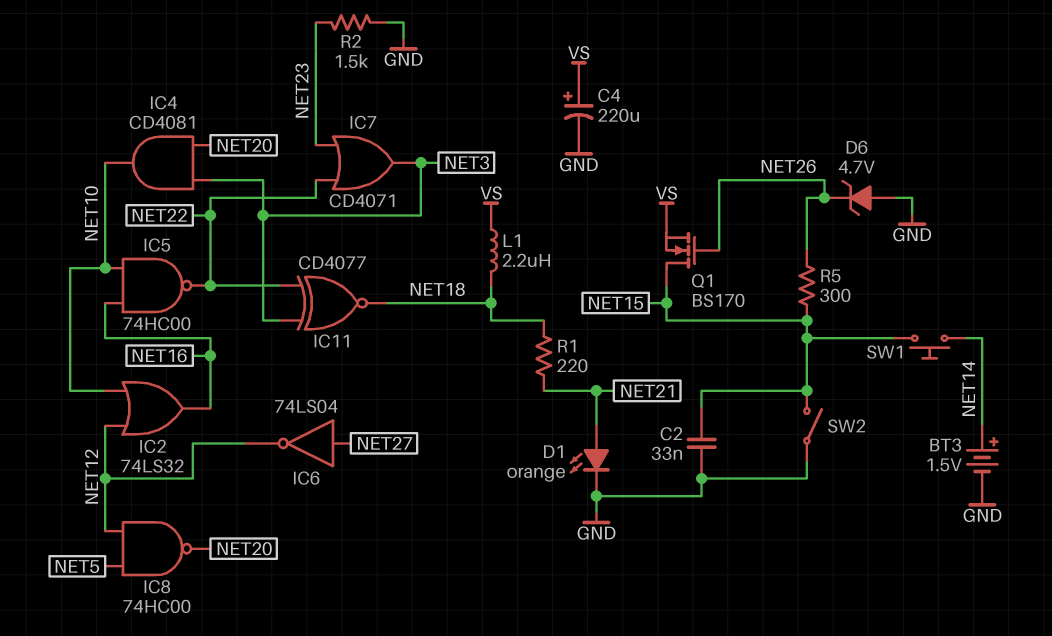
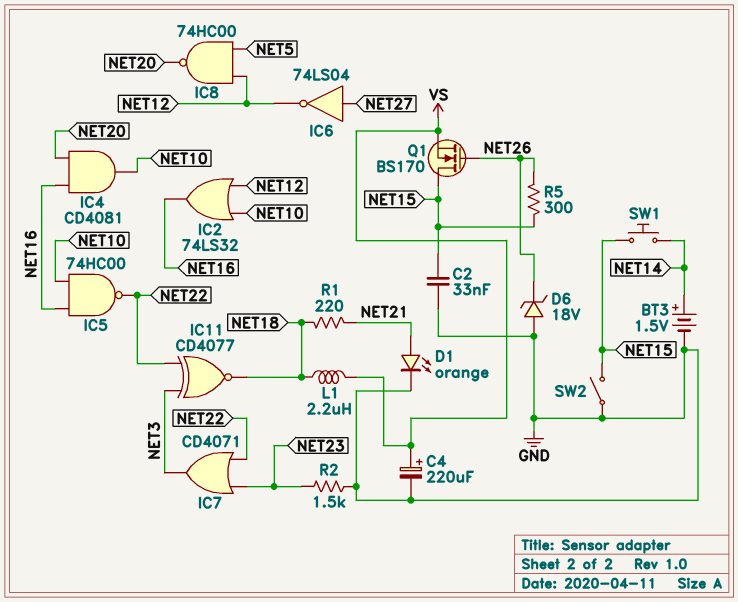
D6: zener 4.7V (A GND, K NET26) -> zener 18V (A GND, K NET26)
IC4: AND CD4081 (in NET3, in NET20, out NET10) -> AND CD4081 (in NET16, in NET20, out NET10)

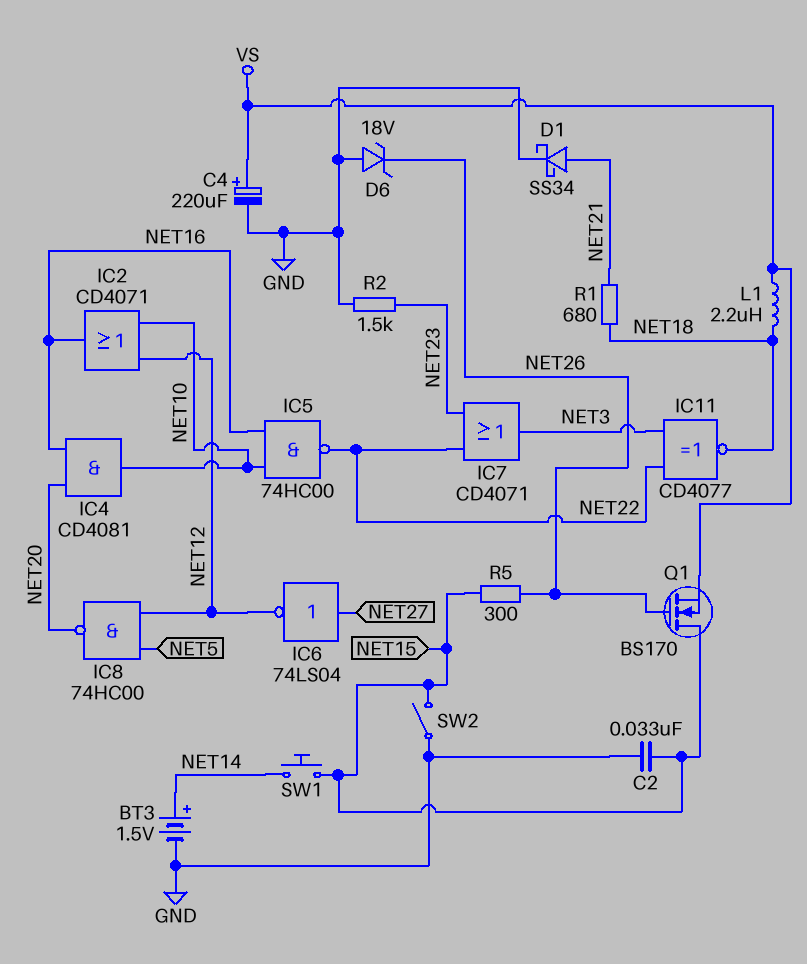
D1: LED orange (A NET21, K GND) -> schottky SS34 (A NET21, K GND)
IC2: OR 74LS32 (in NET10, in NET12, out NET16) -> OR CD4071 (in NET10, in NET12, out NET16)
R1: 220 (NET18, NET21) -> 680 (NET18, NET21)

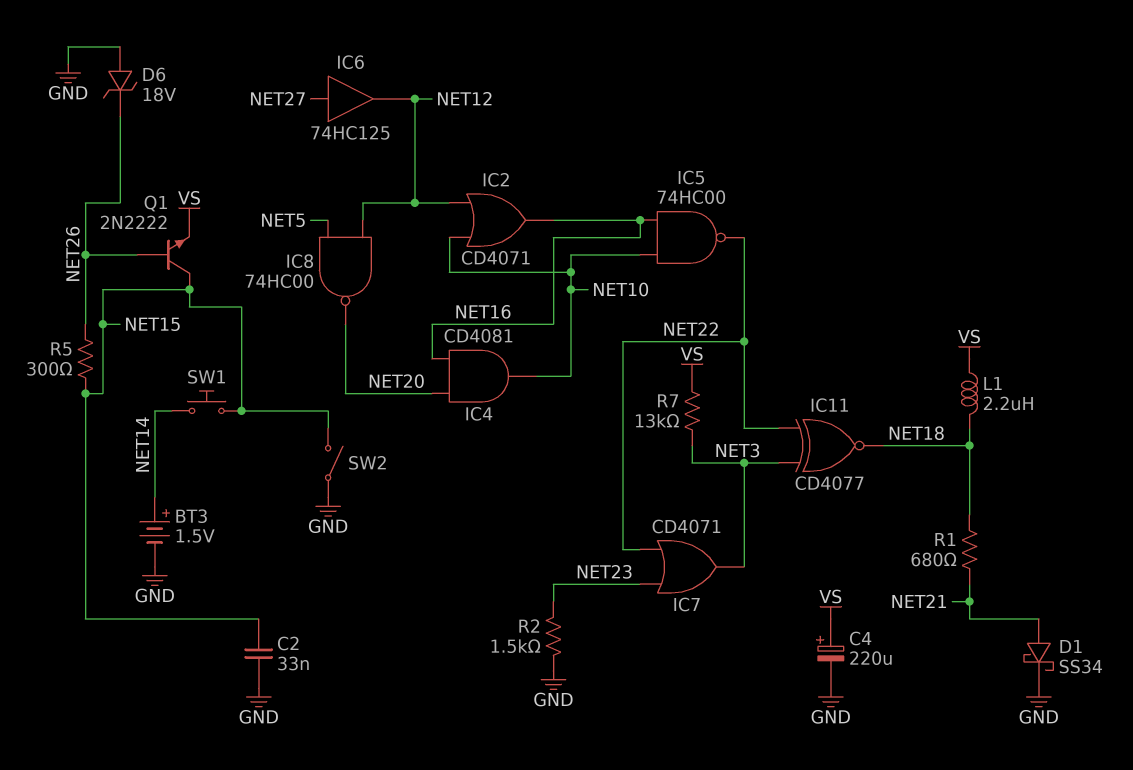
IC6: NOT 74LS04 (in NET27, out NET12) -> buffer 74HC125 (in NET27, out NET12)
Q1: NMOS BS170 (G NET26, D NET15, S VS) -> NPN 2N2222 (B NET26, C NET15, E VS)
R7: none -> 13k (NET3, VS)

